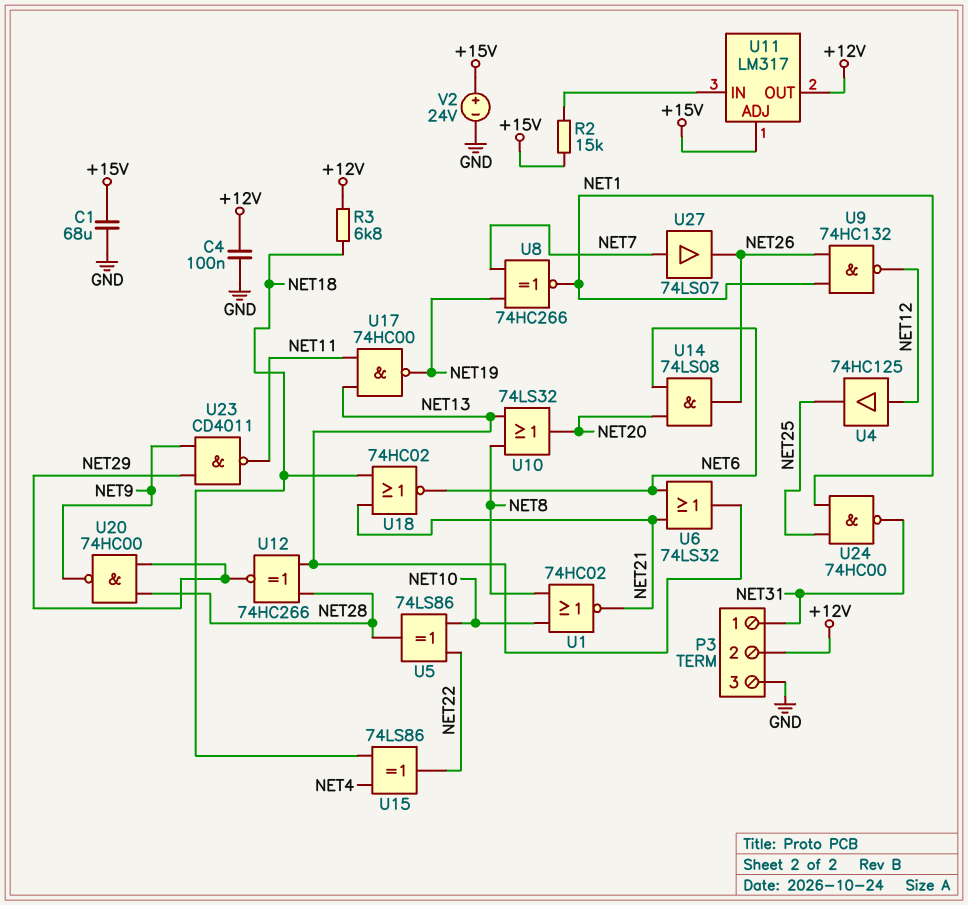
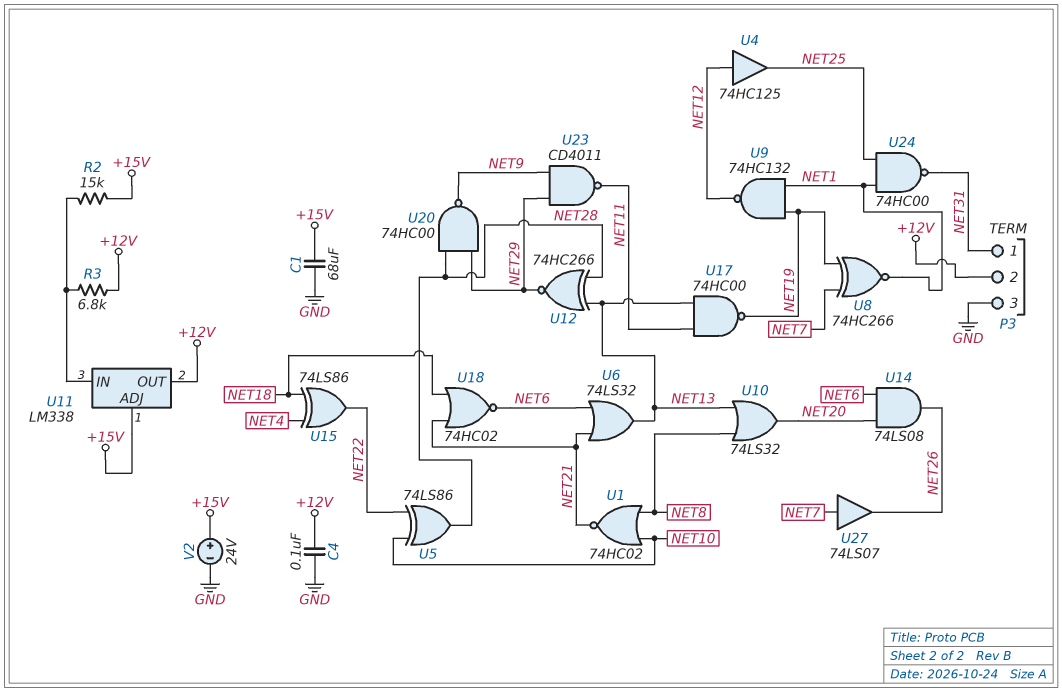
R3: 6.8k (+12V, NET18) -> 6.8k (+12V, U11/IN)
U9: NAND 74HC132 (in NET1, in NET26, out NET12) -> NAND 74HC132 (in NET1, in NET19, out NET12)
U11: LM317 -> LM338

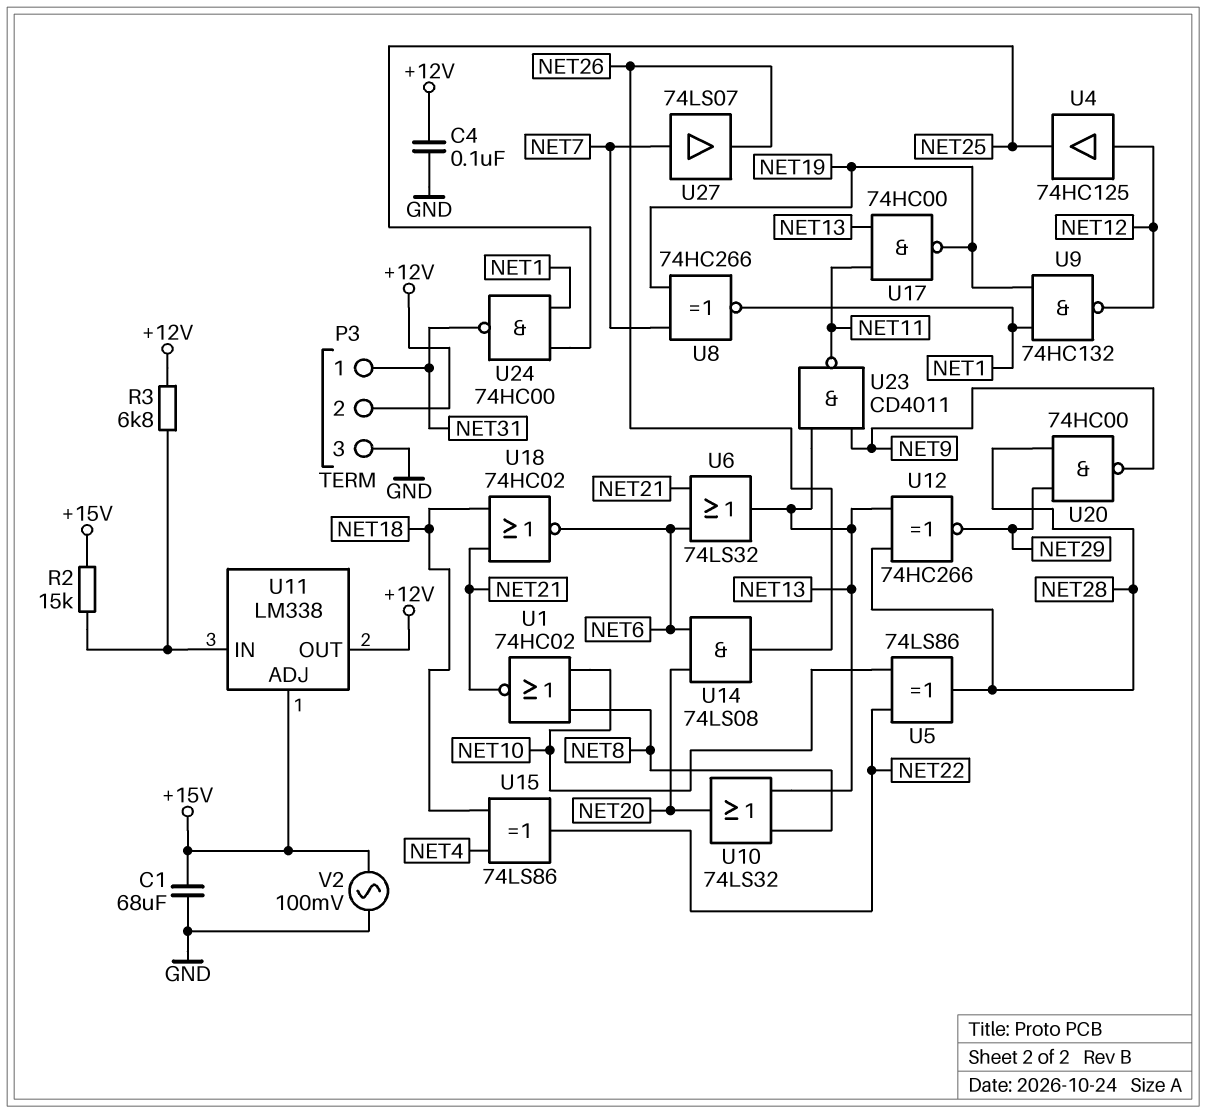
U23: NAND CD4011 (in NET9, in NET29, out NET11) -> NAND CD4011 (in NET9, in NET13, out NET11)
V2: 24V (plus +15V, minus GND) -> AC 100mV (+15V, GND)

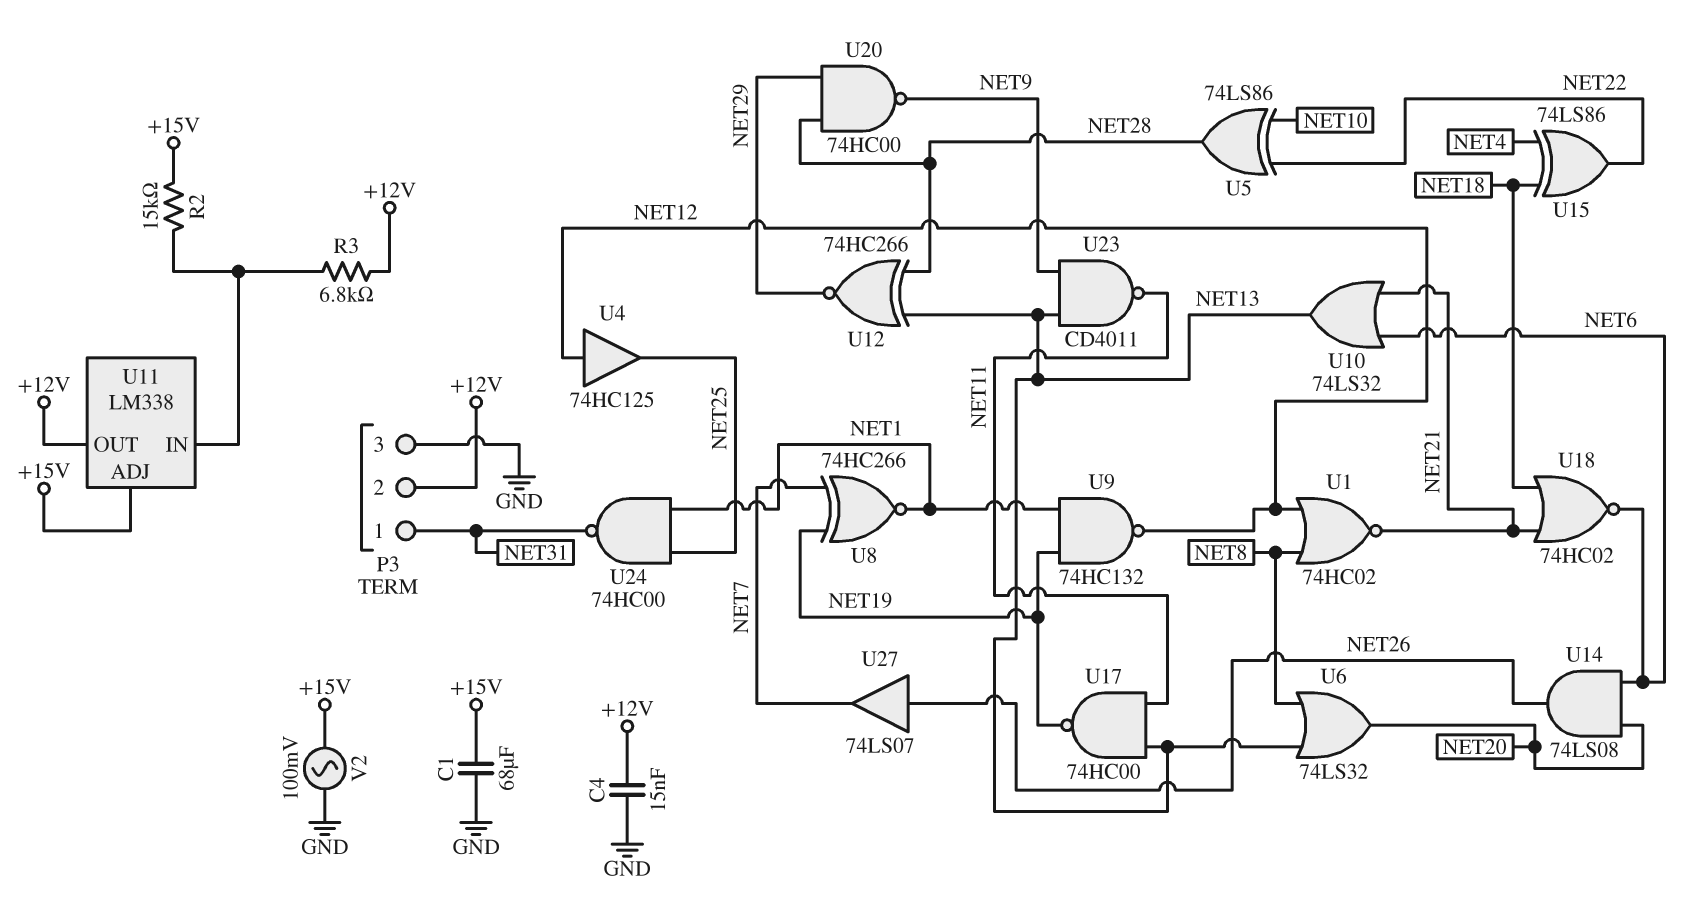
C4: 100nF (+12V, GND) -> 15nF (+12V, GND)
U1: NOR 74HC02 (in NET8, in NET10, out NET21) -> NOR 74HC02 (in NET8, in NET12, out NET21)
U6: OR 74LS32 (in NET6, in NET21, out NET13) -> OR 74LS32 (in NET8, in NET13, out NET20)
U10: OR 74LS32 (in NET8, in NET13, out NET20) -> OR 74LS32 (in NET6, in NET21, out NET13)
U27: buffer 74LS07 (in NET7, out NET26) -> buffer 74LS07 (in NET26, out NET7)

